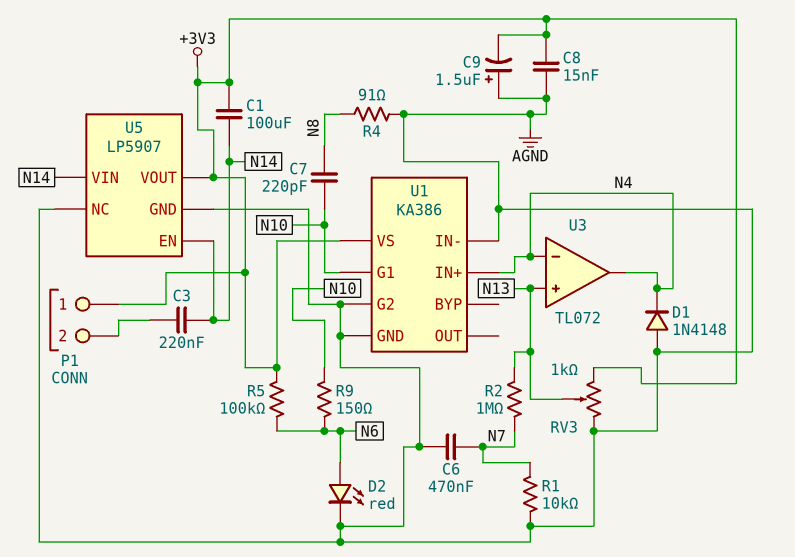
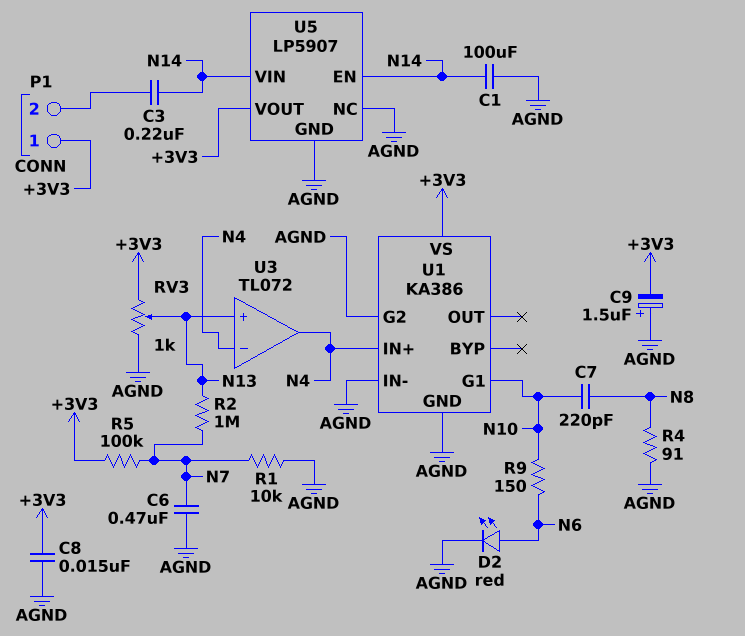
C1: 100uF (+3V3, N14) -> 100uF (AGND, N14)
D1: diode 1N4148 (A AGND, K N4) -> none
R5: 100k (+3V3, N6) -> 100k (+3V3, N7)

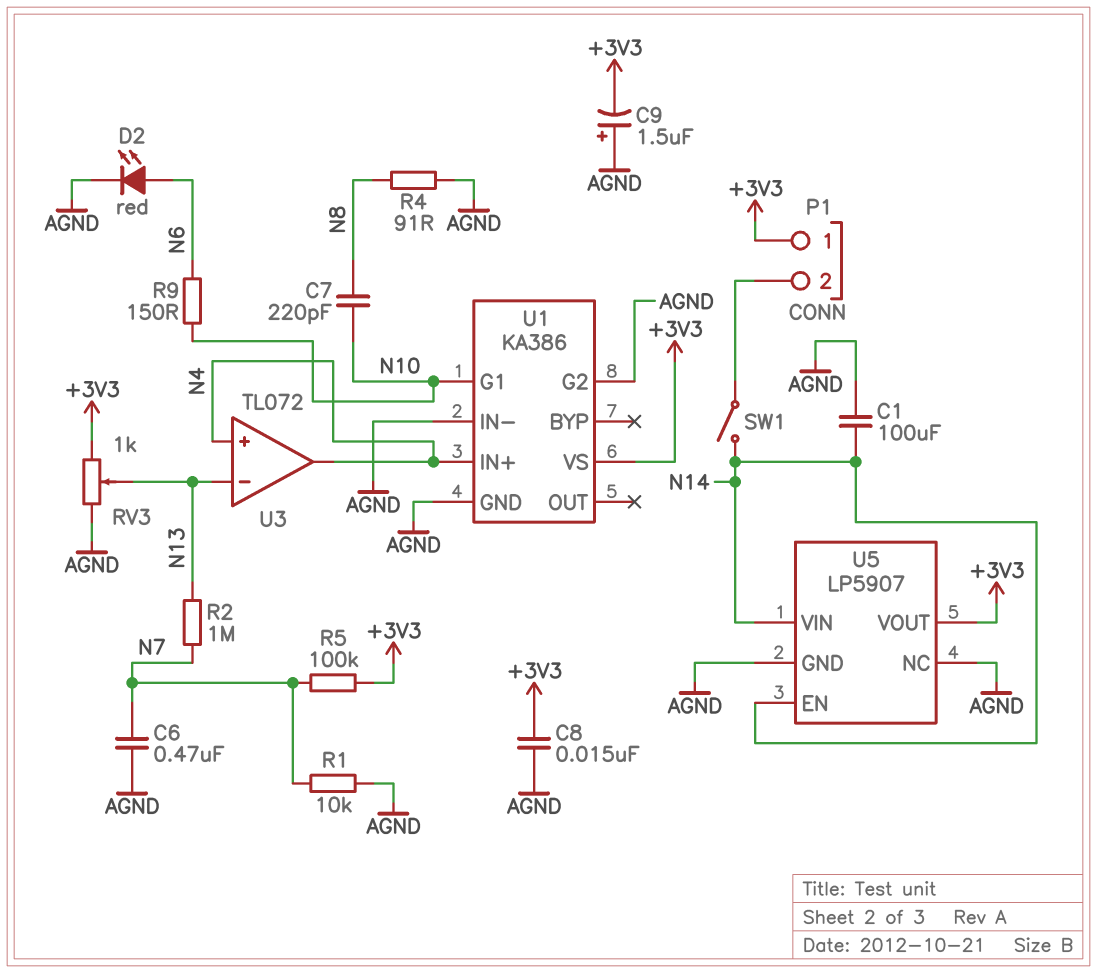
C3: 220nF (N14, P1/2) -> none
SW1: none -> switch (N14, P1/2)
U3 pin in+: N13 -> N4
U3 pin in-: N4 -> N13

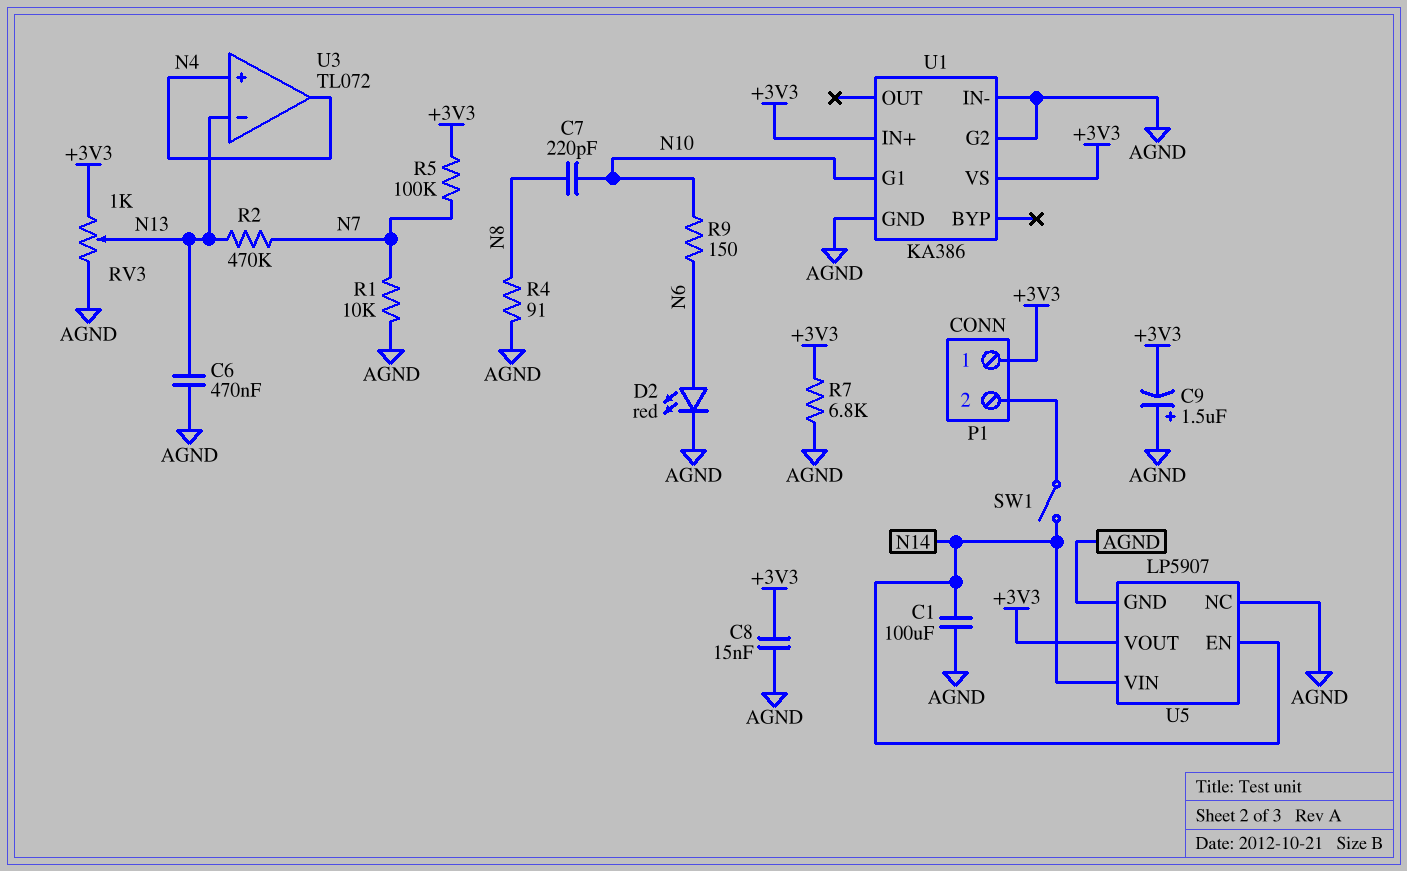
C6: 470nF (AGND, N7) -> 470nF (AGND, N13)
R2: 1M (N7, N13) -> 470k (N7, N13)
R7: none -> 6.8k (+3V3, AGND)
U1 pin IN+: N4 -> +3V3

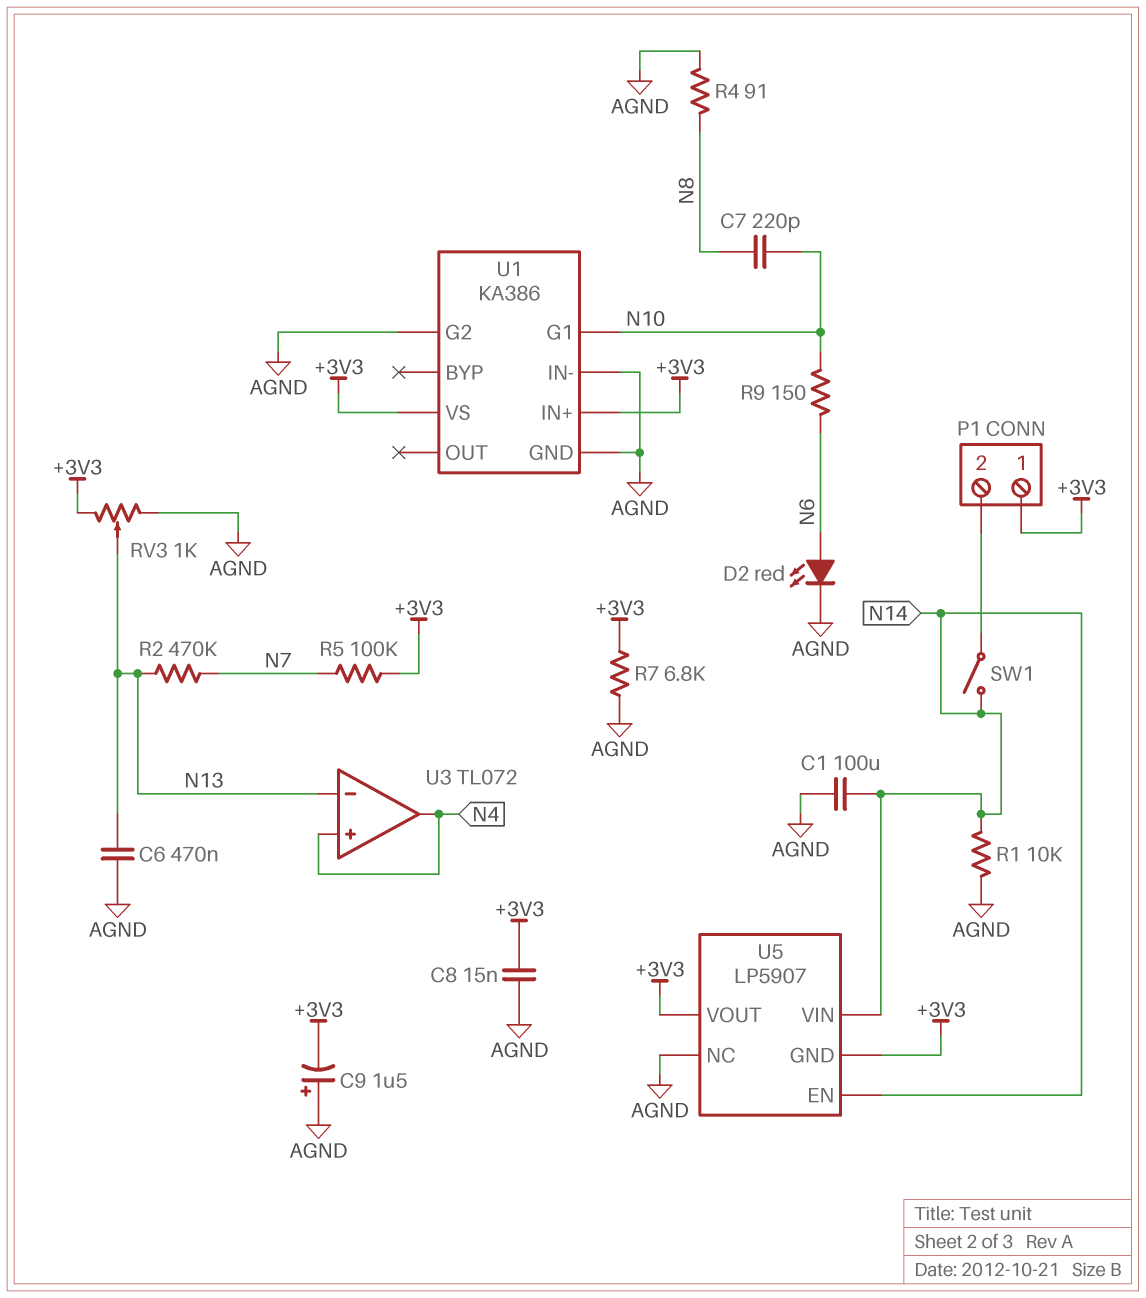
R1: 10k (AGND, N7) -> 10k (AGND, N14)
U5 pin GND: AGND -> +3V3

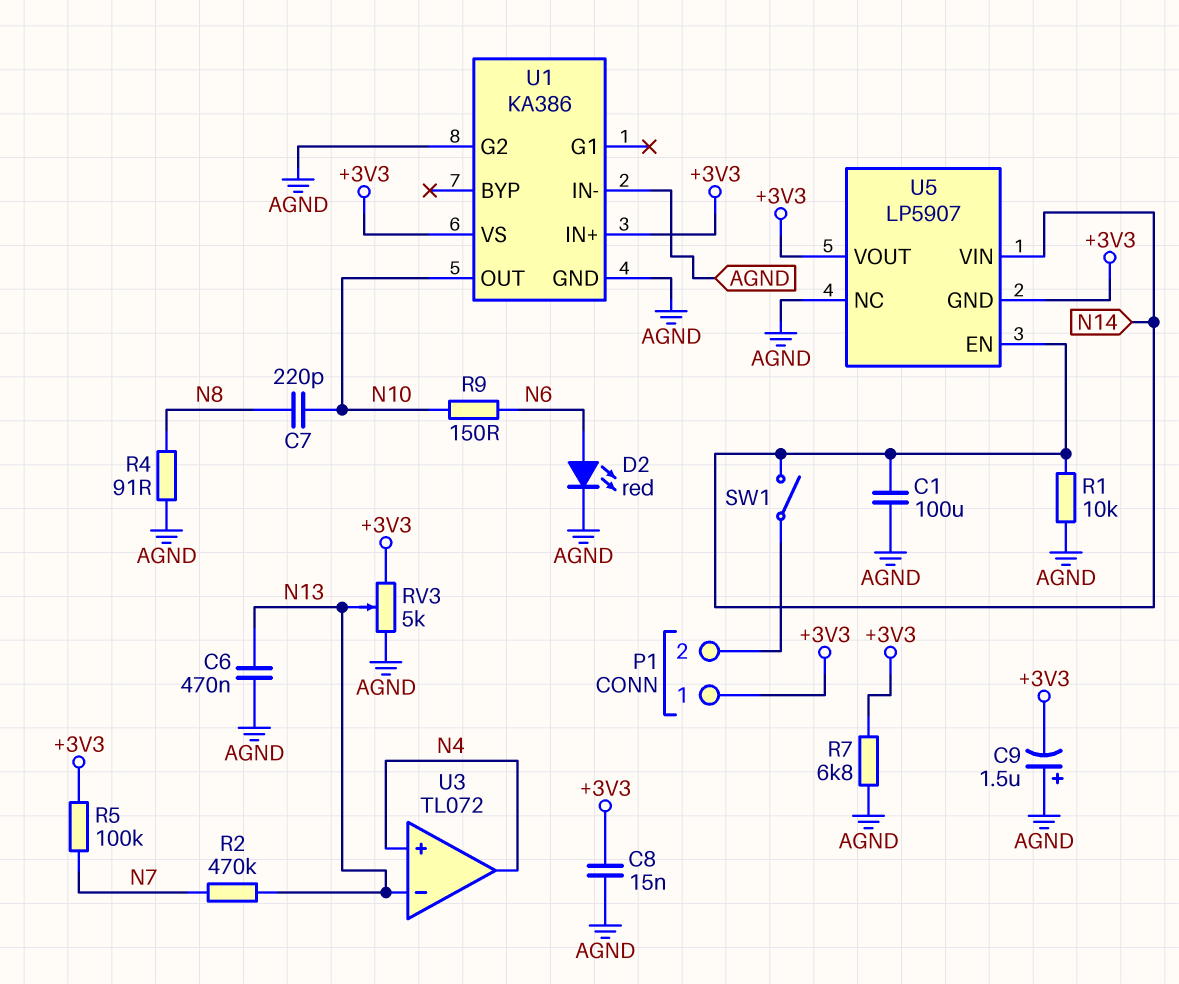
RV3: 1k (+3V3, AGND, wiper N13) -> 5k (+3V3, AGND, wiper N13)
U1 pin G1: N10 -> none
U1 pin OUT: none -> N10

